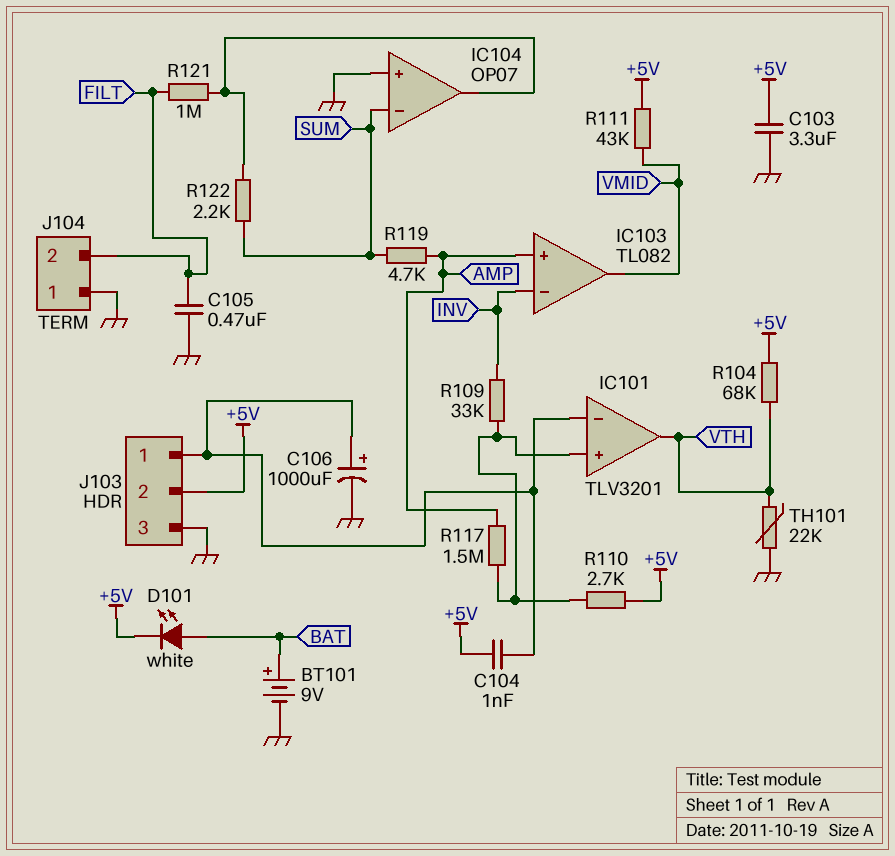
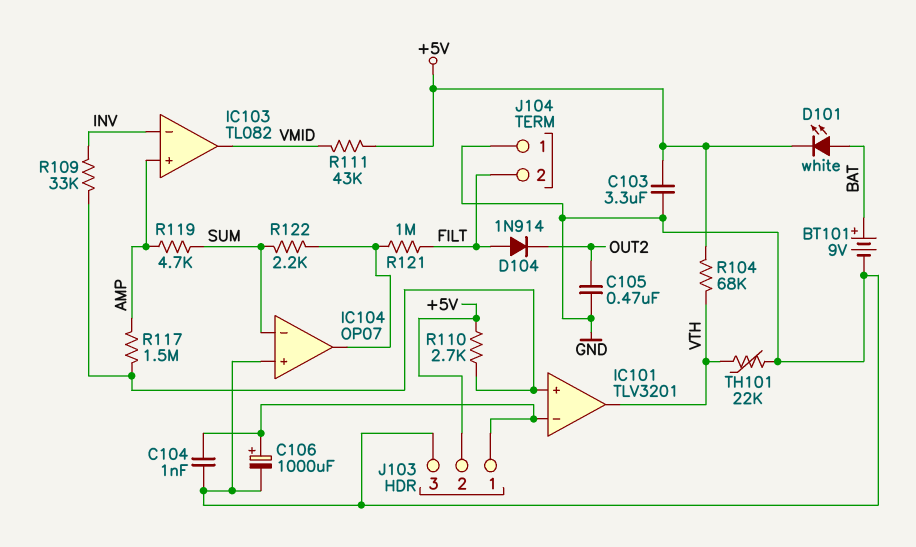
C104: 1nF (+5V, IC101/in-) -> 1nF (GND, IC101/in-)
C105: 470nF (FILT, GND) -> 470nF (GND, OUT2)
D104: none -> diode 1N914 (A FILT, K OUT2)

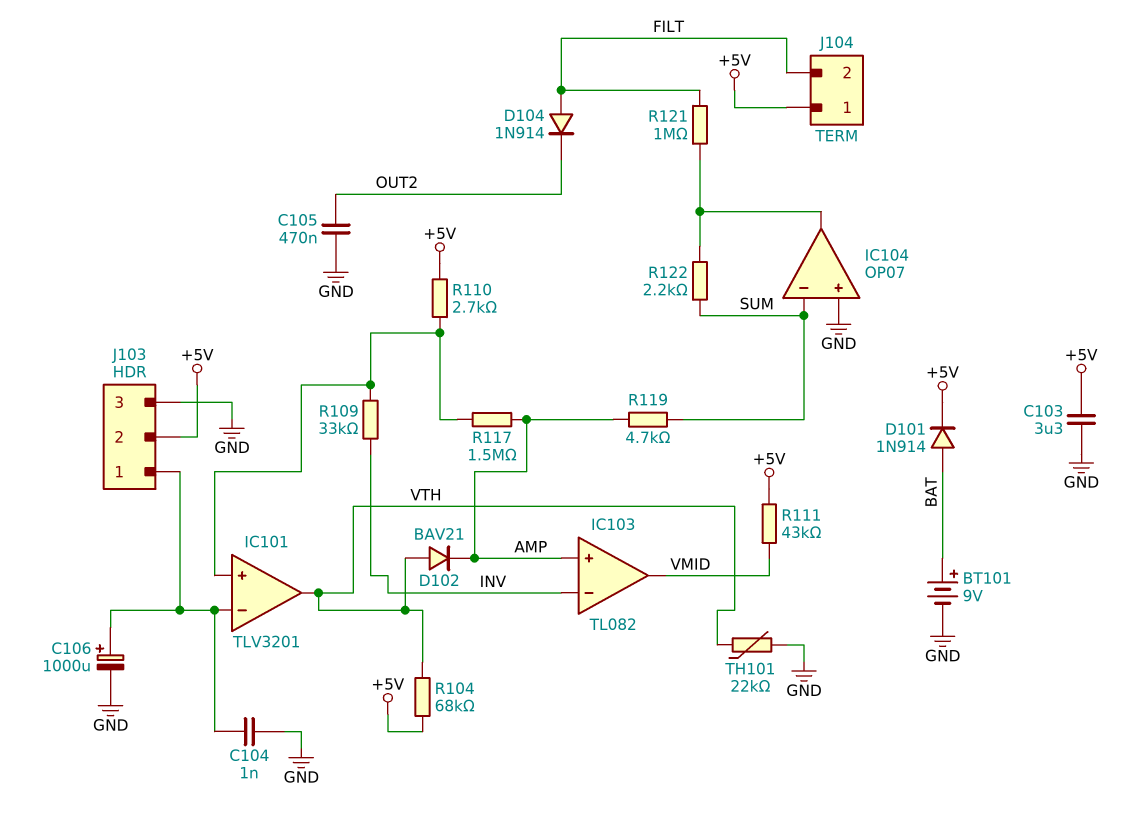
D101: LED white (A BAT, K +5V) -> diode 1N914 (A BAT, K +5V)
D102: none -> diode BAV21 (A VTH, K AMP)
J104 pin 1: GND -> +5V

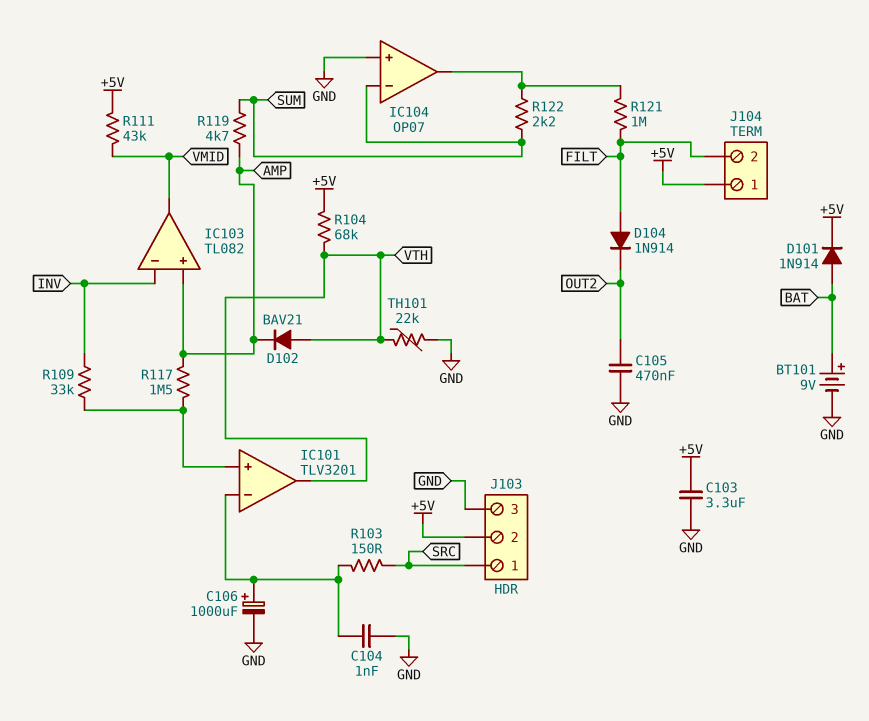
J103 pin 1: IC101/in- -> SRC
R103: none -> 150 (IC101/in-, SRC)
R110: 2.7k (+5V, IC101/in+) -> none

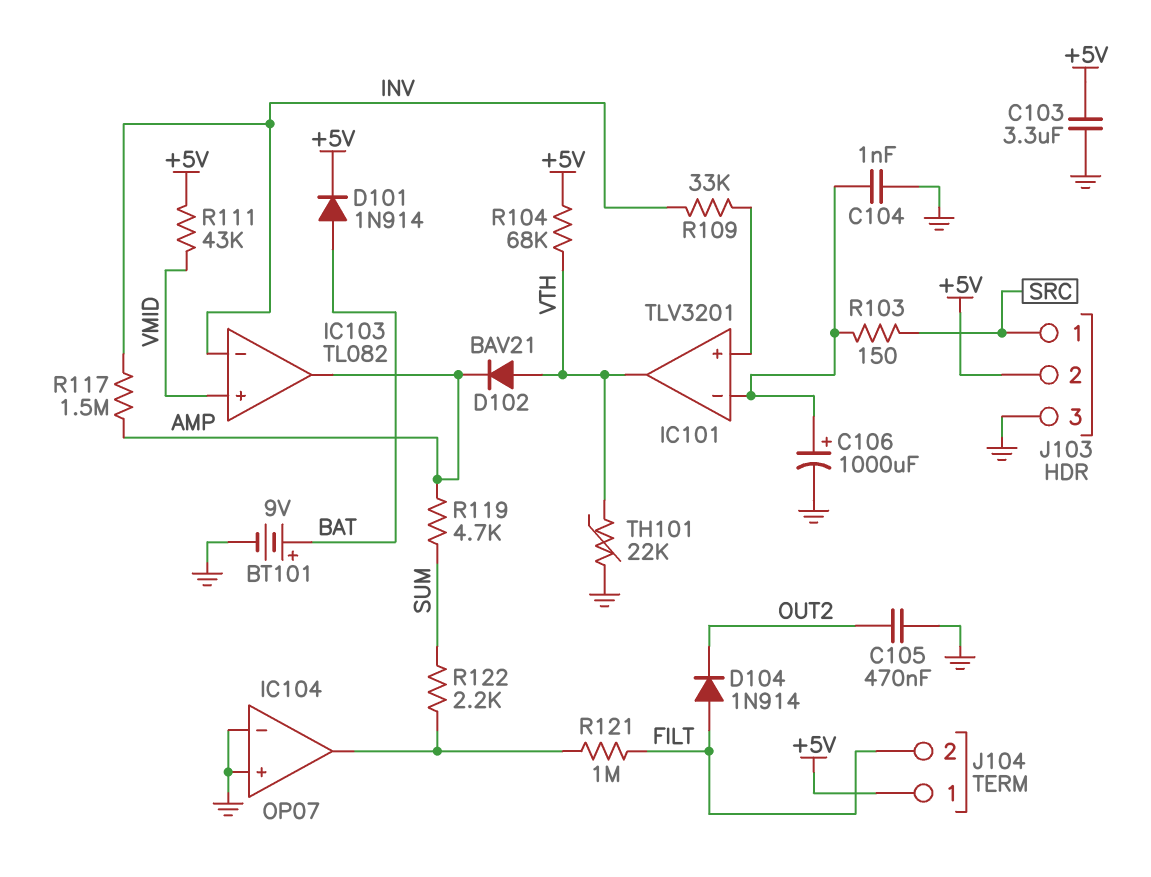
IC103 pin in+: AMP -> VMID
IC103 pin out: VMID -> AMP
IC104 pin in-: SUM -> GND
R117: 1.5M (AMP, IC101/in+) -> 1.5M (AMP, INV)

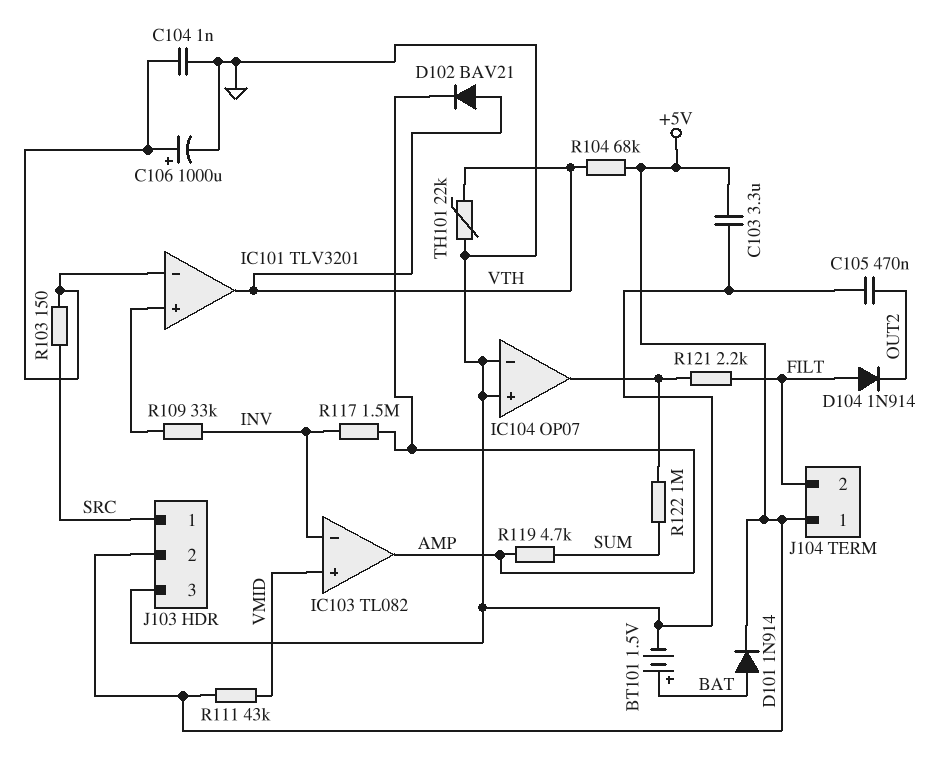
BT101: 9V (plus BAT, minus GND) -> 1.5V (plus BAT, minus GND)
R121: 1M (FILT, IC104/out) -> 2.2k (FILT, IC104/out)
R122: 2.2k (IC104/out, SUM) -> 1M (IC104/out, SUM)

